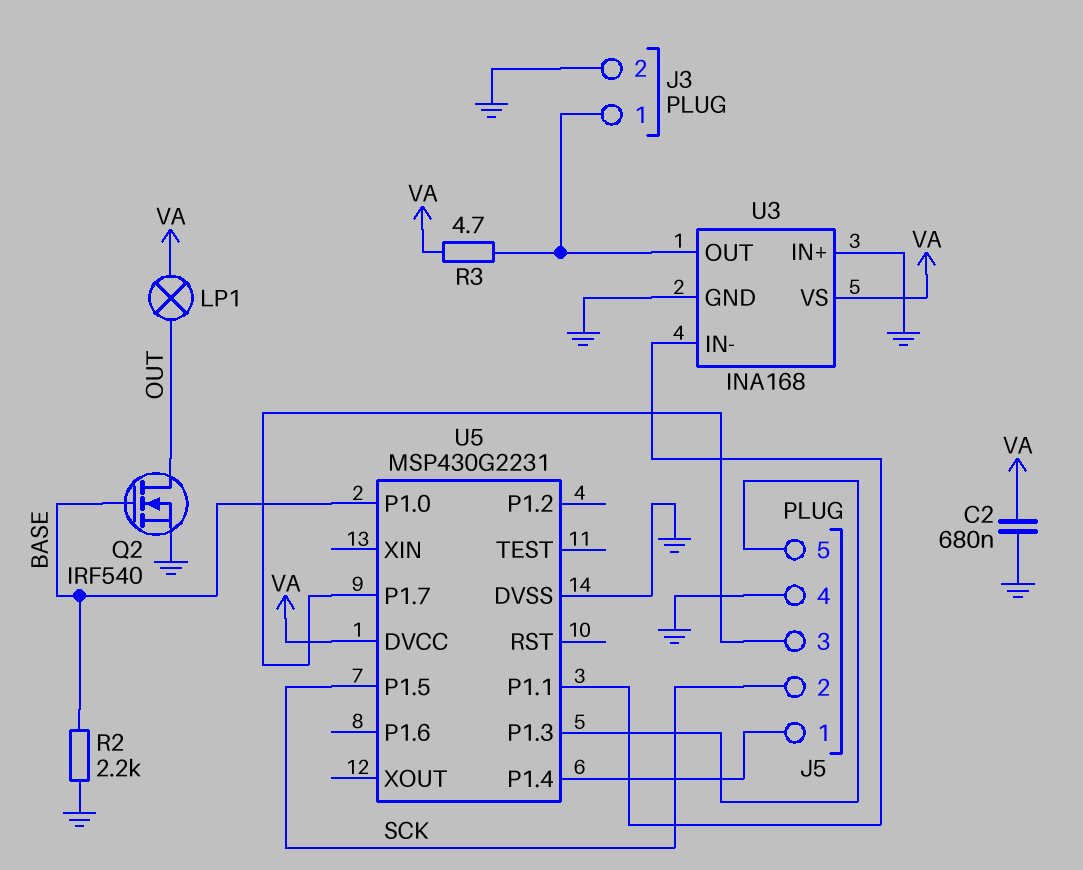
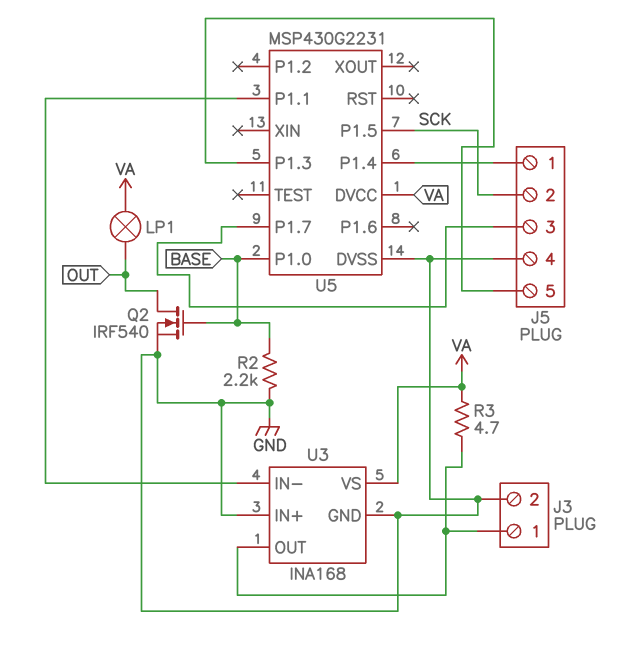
C2: 680nF (GND, VA) -> none

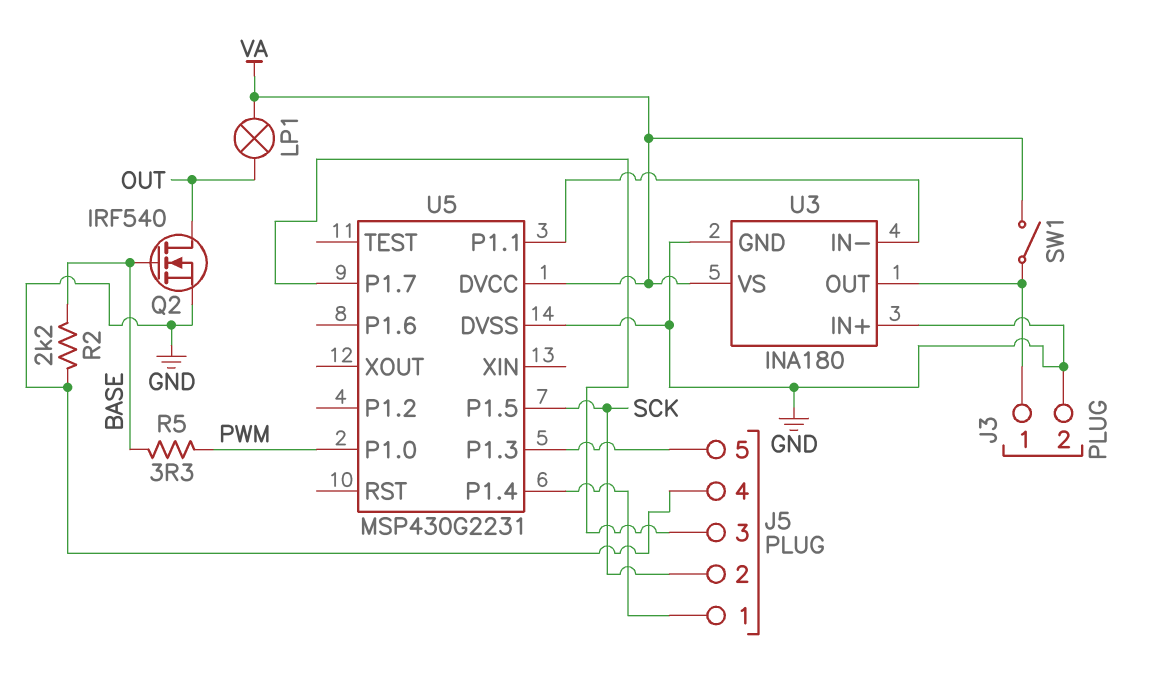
R3: 4.7 (J3/1, VA) -> none
R5: none -> 3.3 (BASE, PWM)
SW1: none -> switch (J3/1, VA)
U3: INA168 -> INA180
U5 pin P1.0: BASE -> PWM

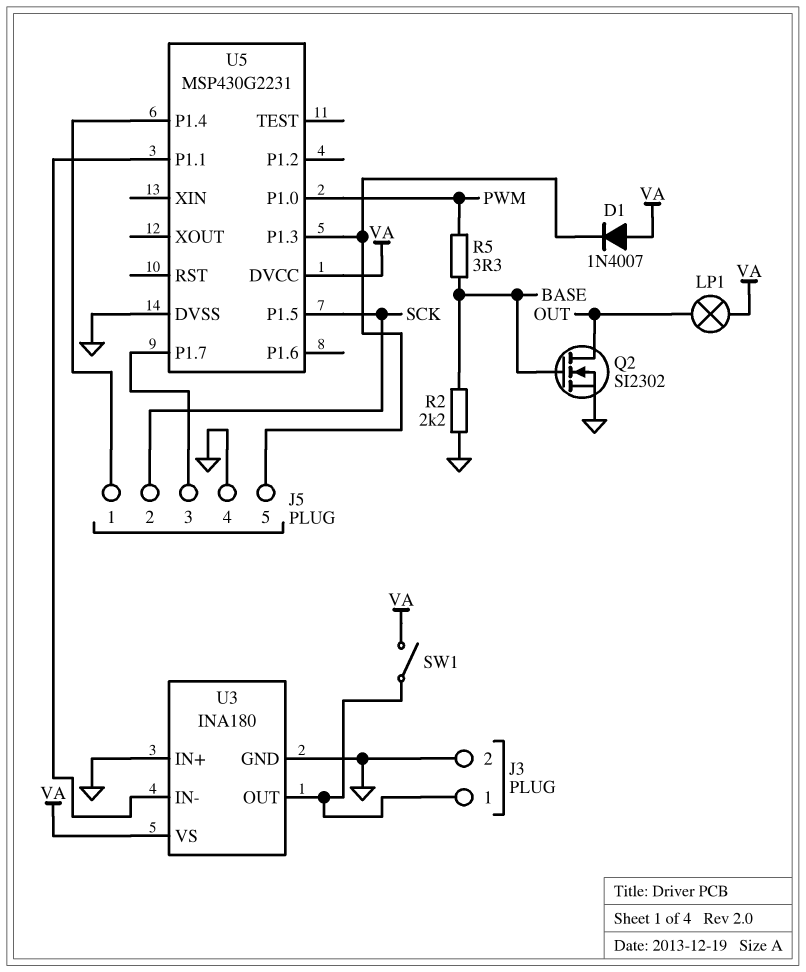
D1: none -> diode 1N4007 (A VA, K J5/5)
Q2: NMOS IRF540 (G BASE, D OUT, S GND) -> NMOS SI2302 (G BASE, D OUT, S GND)

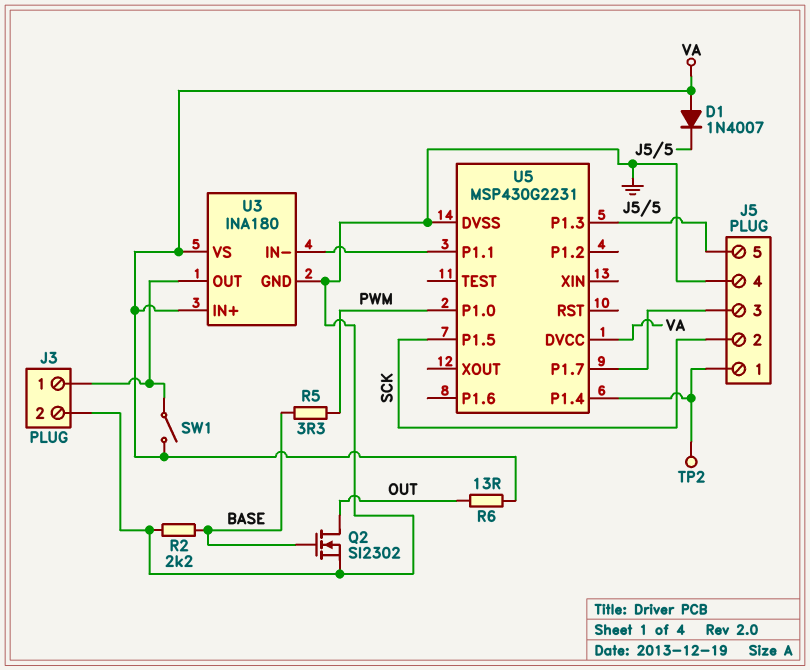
LP1: lamp (OUT, VA) -> none
R6: none -> 13 (OUT, VA)
TP2: none -> test point (J5/1)
U3 pin IN+: GND -> VA

